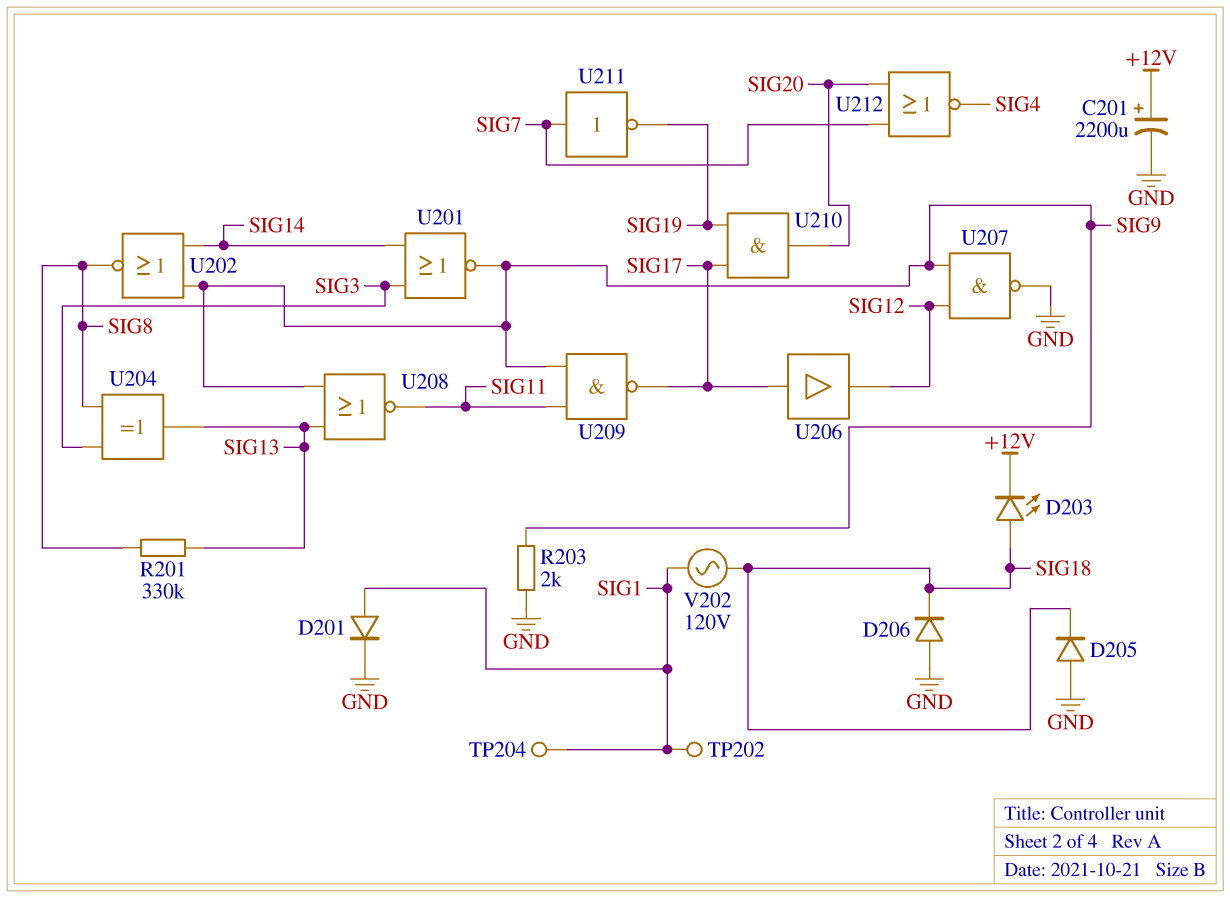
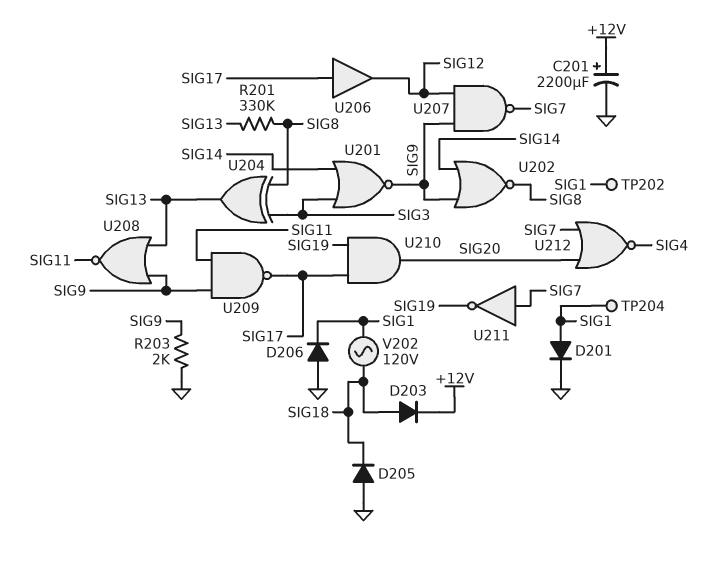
D203: LED (A SIG18, K +12V) -> diode (A SIG18, K +12V)
D206: diode (A GND, K SIG18) -> diode (A GND, K SIG1)
U207: NAND (in SIG9, in SIG12, out GND) -> NAND (in SIG9, in SIG12, out SIG7)

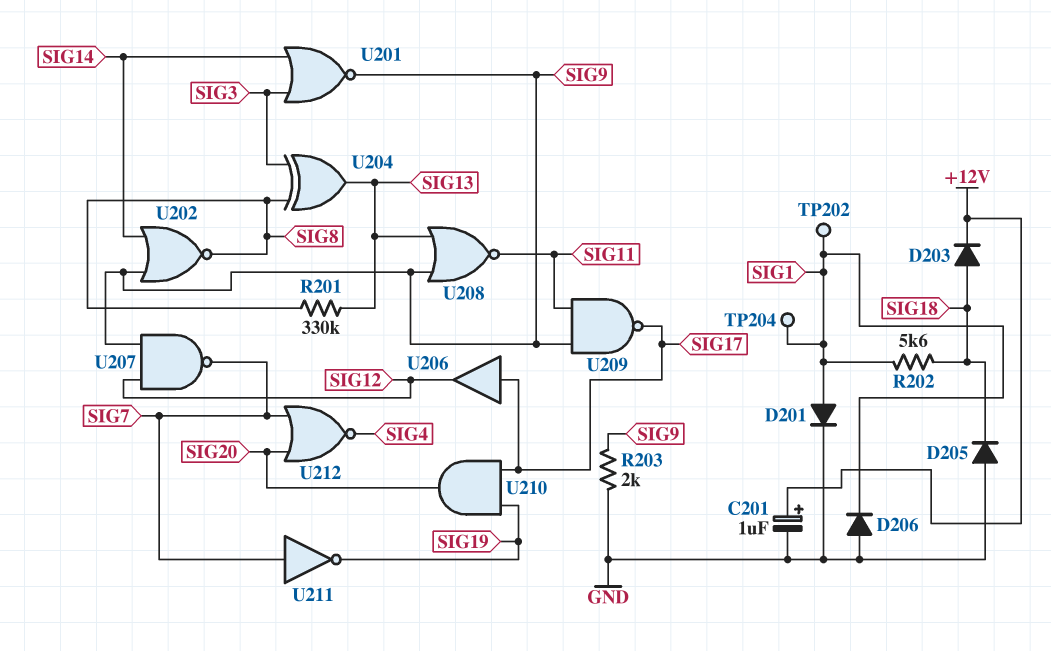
C201: 2200uF (plus +12V, minus GND) -> 1uF (plus +12V, minus GND)
R202: none -> 5.6k (SIG1, SIG18)
V202: AC 120V (SIG1, SIG18) -> none

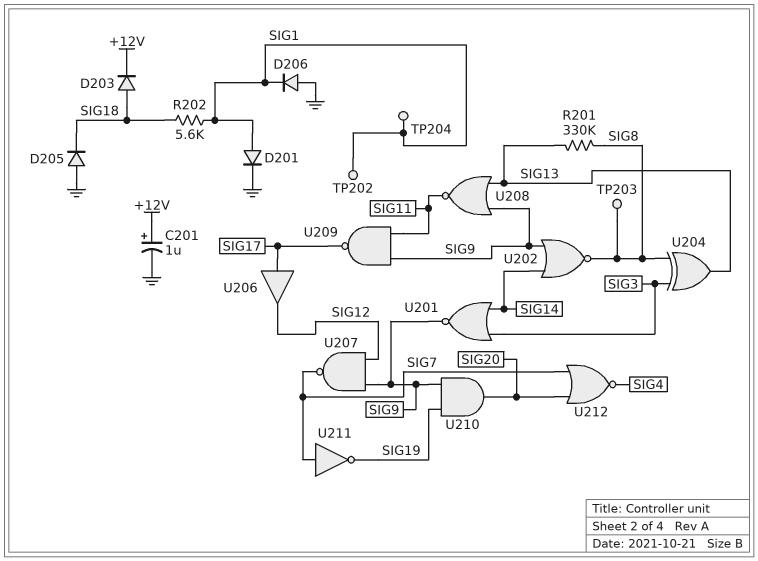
R203: 2k (GND, SIG9) -> none
TP203: none -> test point (SIG8)
U210: AND (in SIG17, in SIG19, out SIG20) -> AND (in SIG9, in SIG19, out SIG20)

